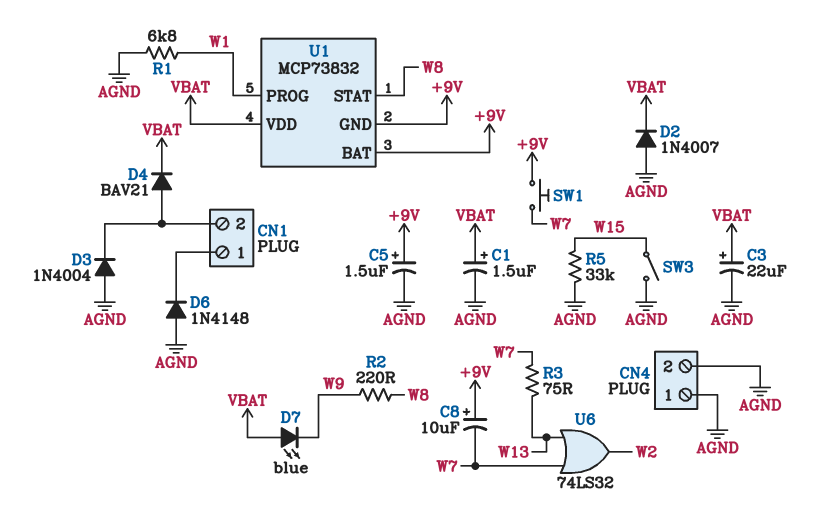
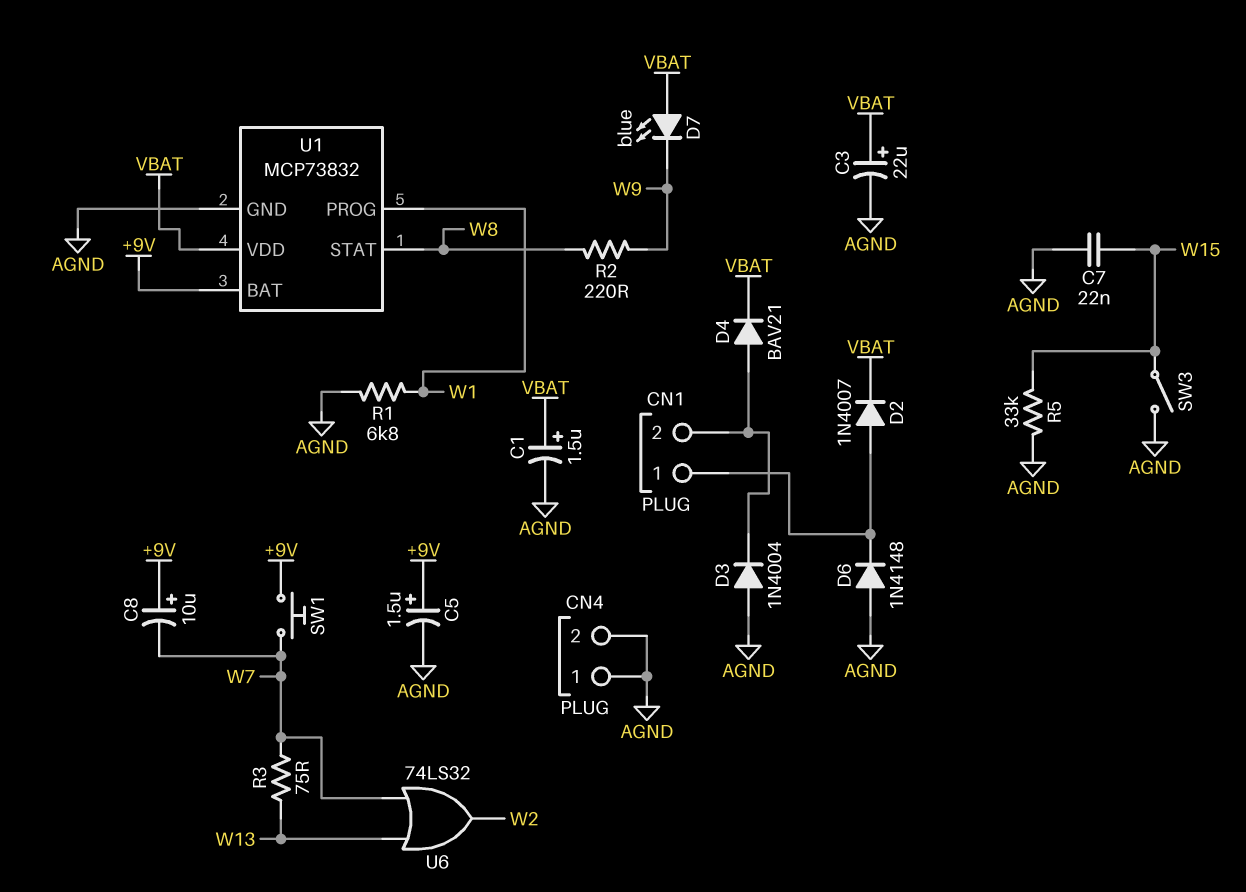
C7: none -> 22nF (AGND, W15)
D2: diode 1N4007 (A AGND, K VBAT) -> diode 1N4007 (A CN1/1, K VBAT)
U1 pin GND: +9V -> AGND

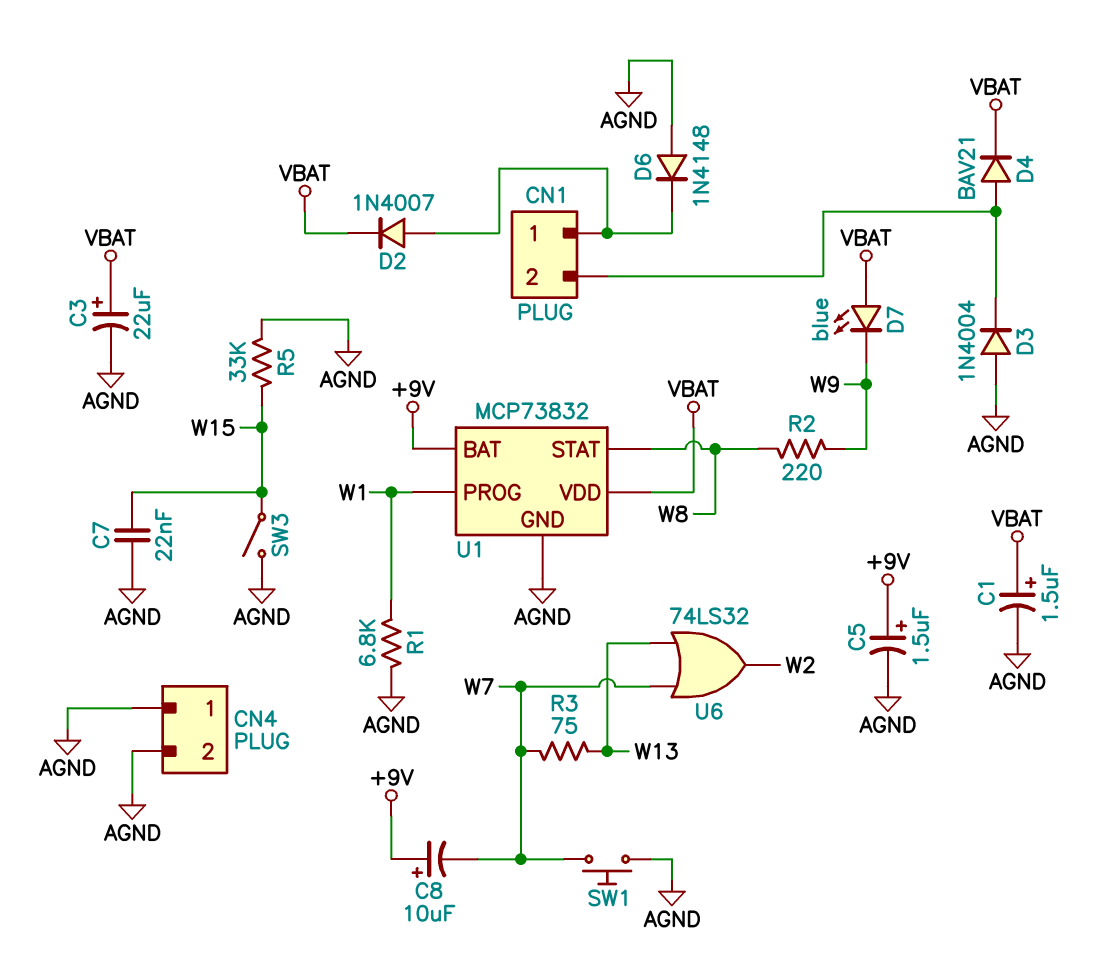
SW1: button (+9V, W7) -> button (AGND, W7)

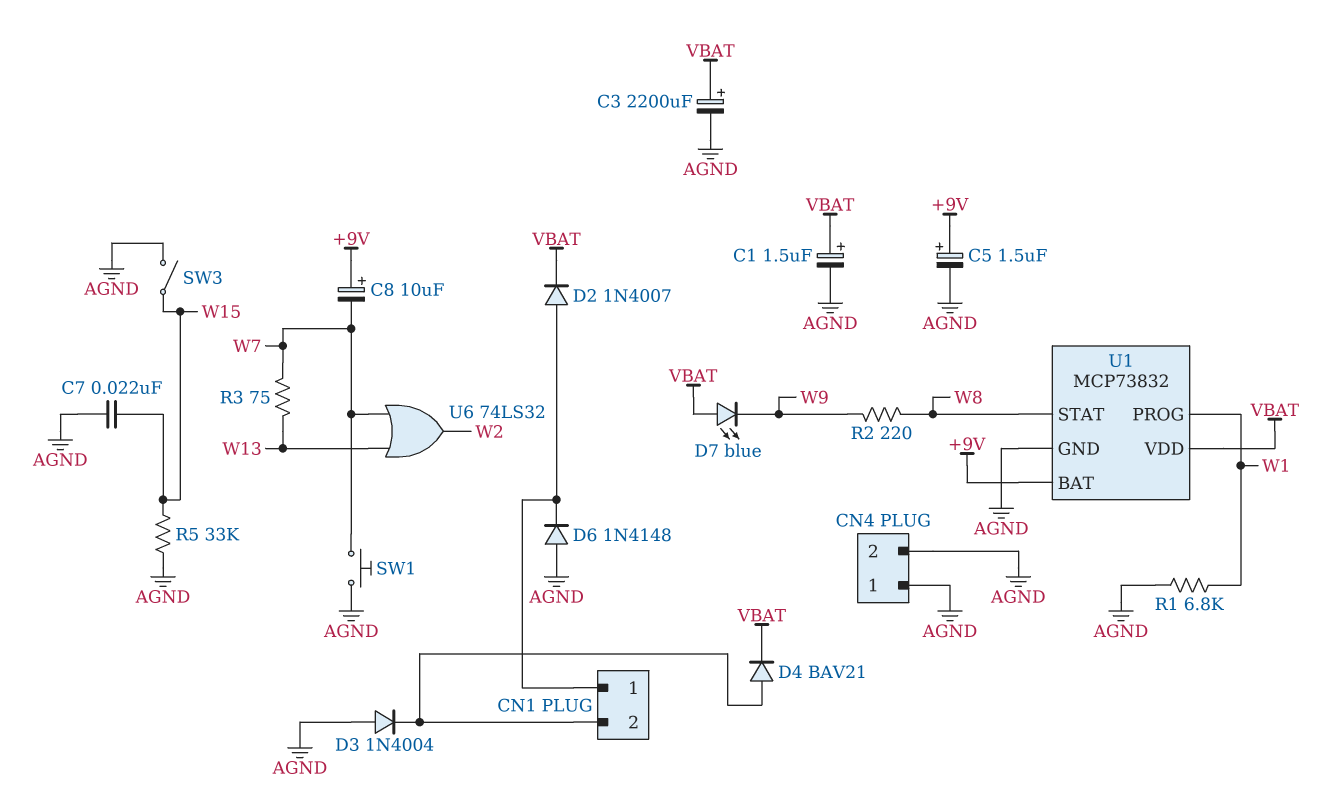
C3: 22uF (plus VBAT, minus AGND) -> 2200uF (plus VBAT, minus AGND)

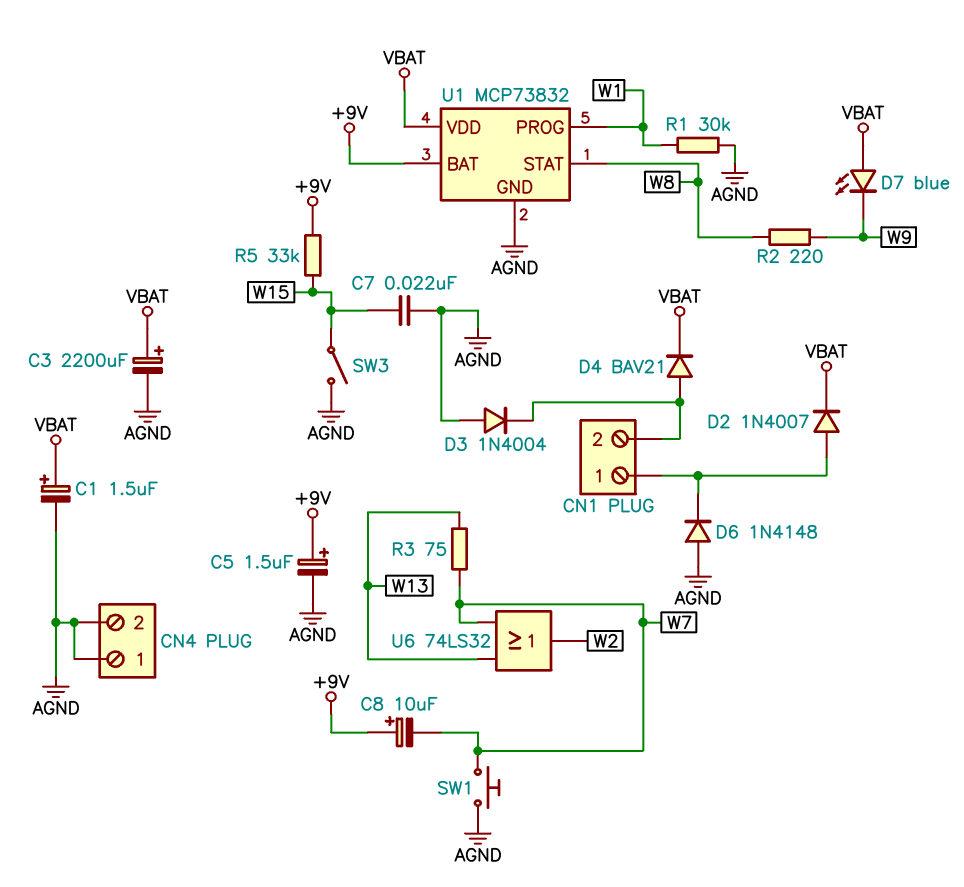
R1: 6.8k (AGND, W1) -> 30k (AGND, W1)
R5: 33k (AGND, W15) -> 33k (+9V, W15)

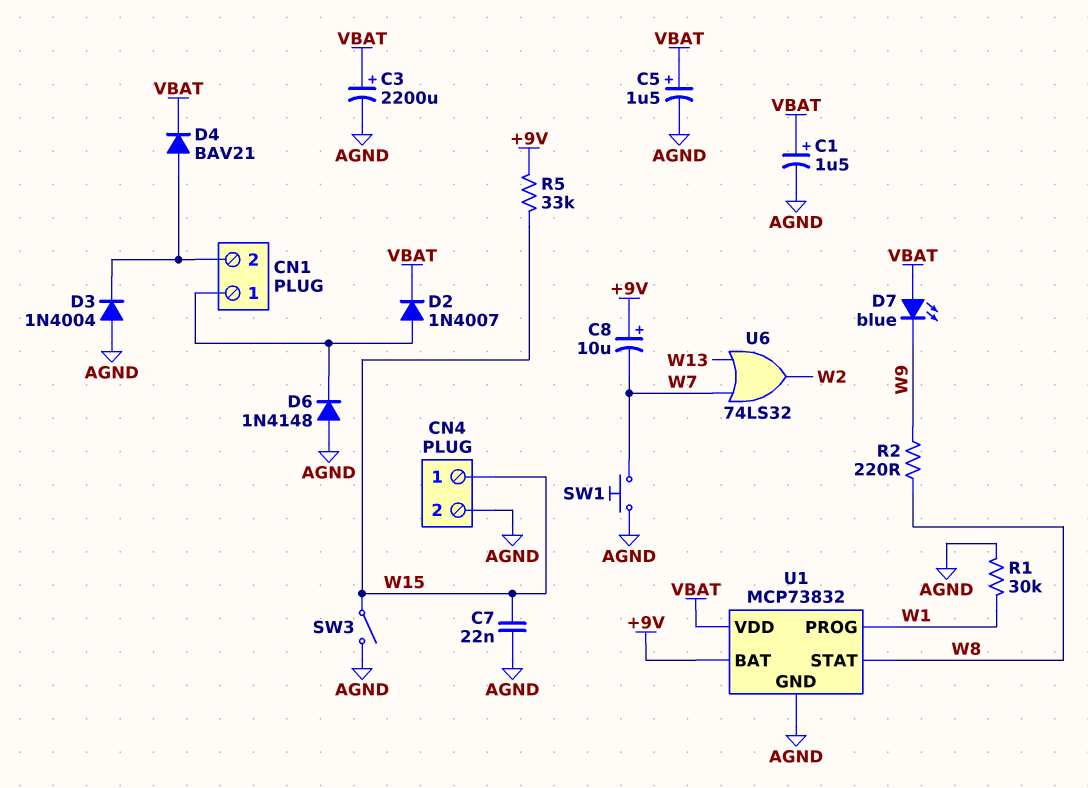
C5: 1.5uF (plus +9V, minus AGND) -> 1.5uF (plus VBAT, minus AGND)
CN4 pin 1: AGND -> W15
R3: 75 (W7, W13) -> none

